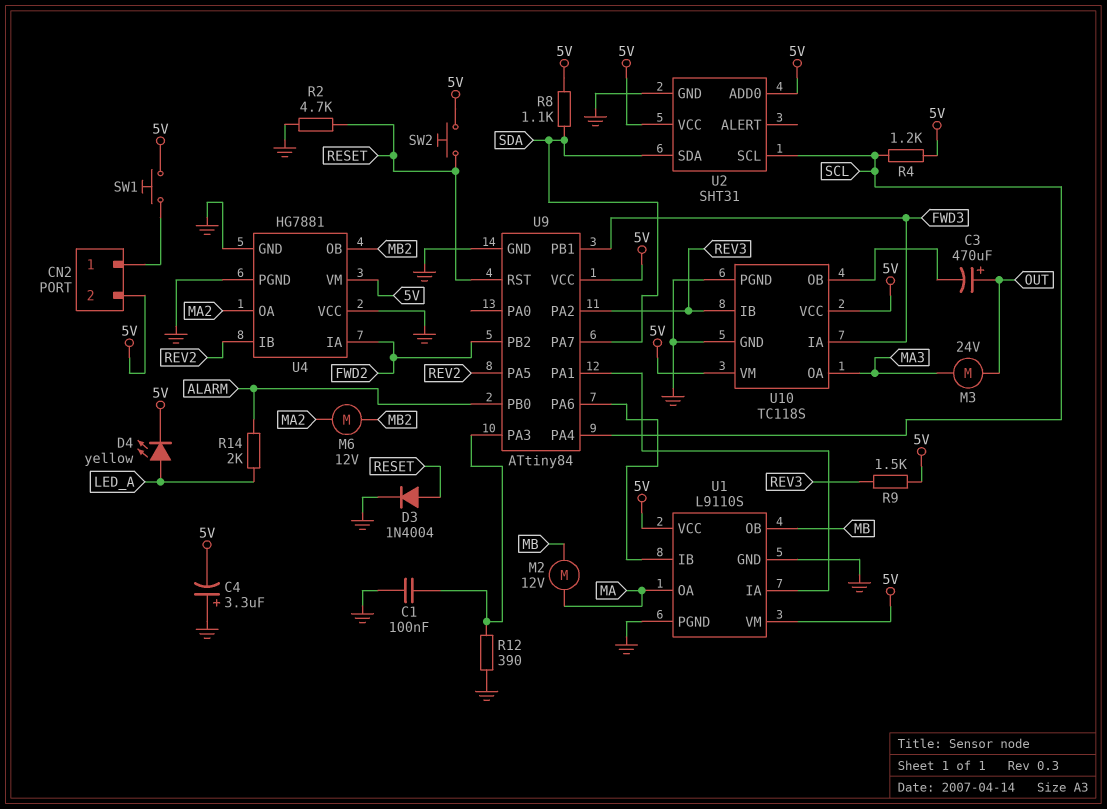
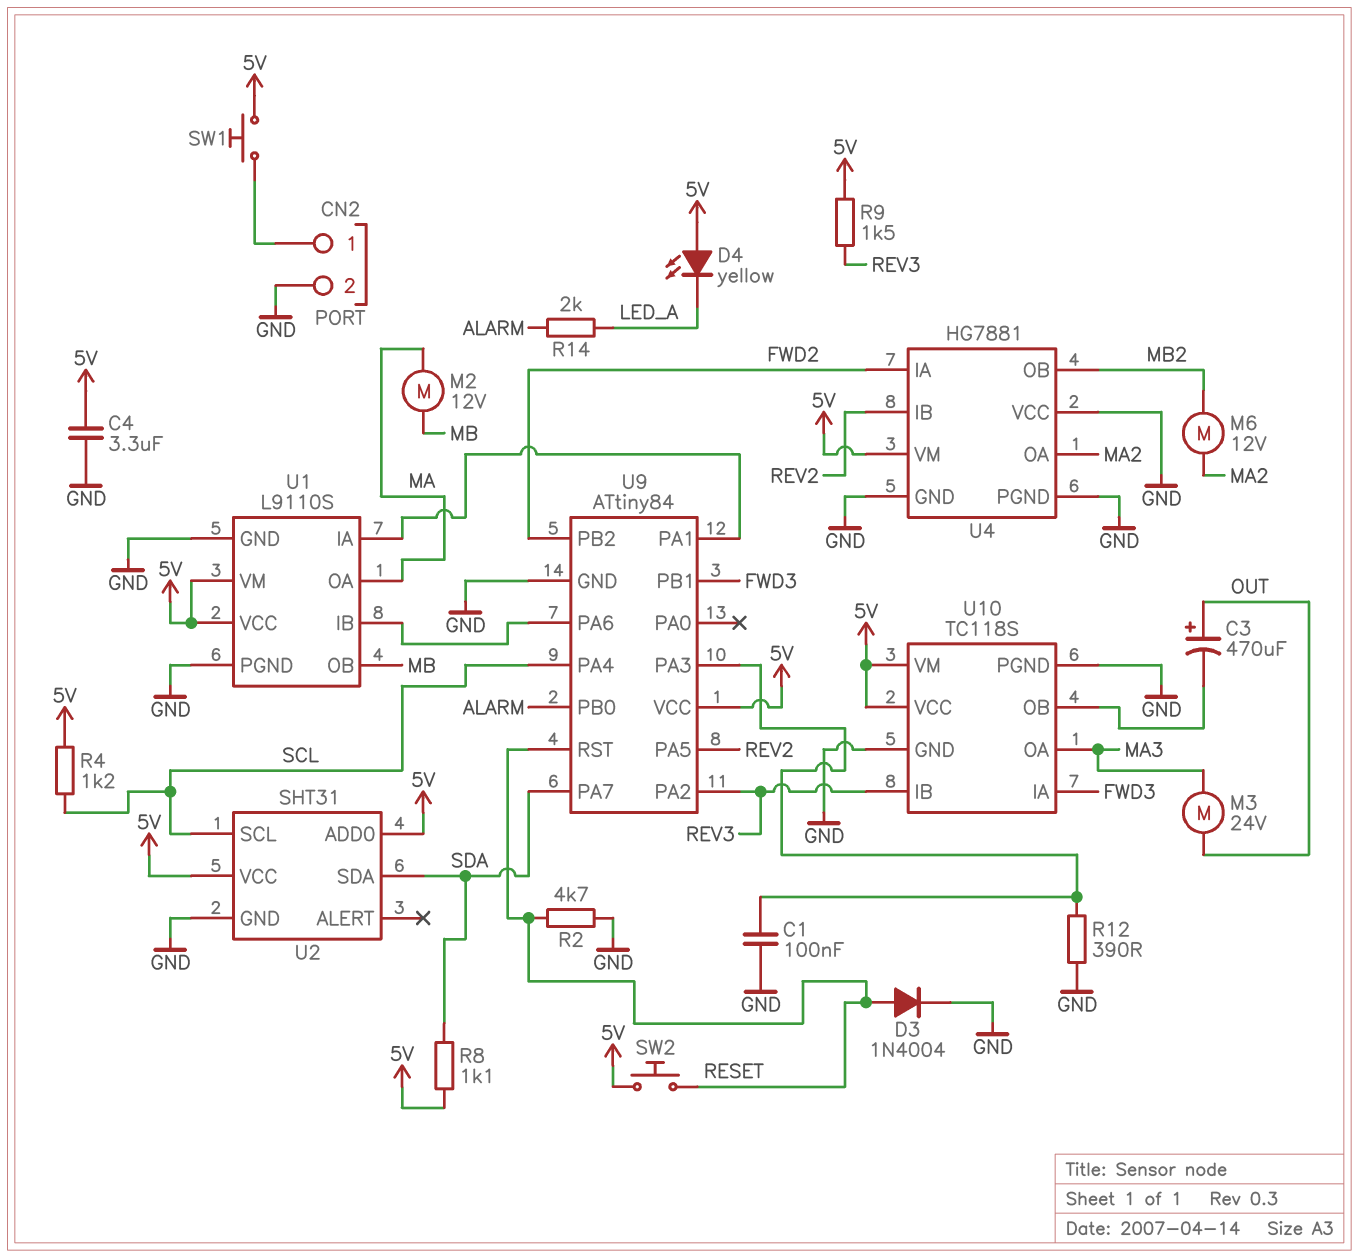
C4: 3.3uF (plus GND, minus 5V) -> 3.3uF (5V, GND)
CN2 pin 2: 5V -> GND
D4: LED yellow (A LED_A, K 5V) -> LED yellow (A 5V, K LED_A)

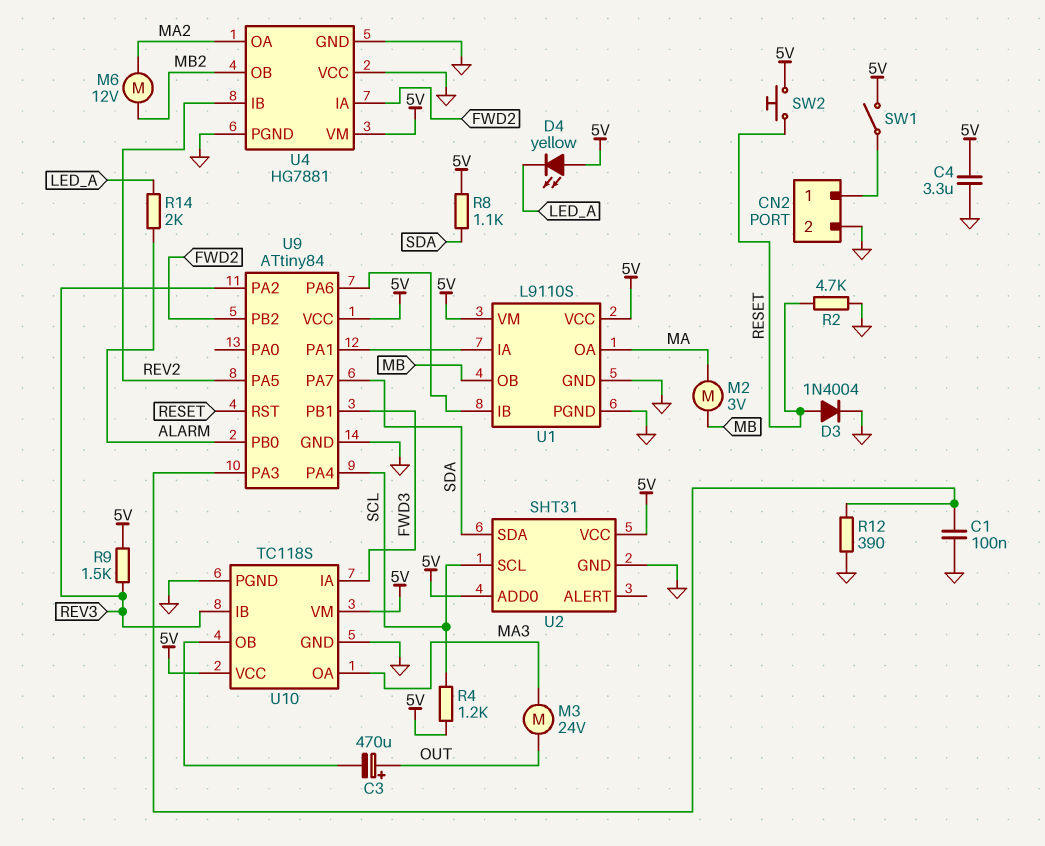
M2: motor 12V (MA, MB) -> motor 3V (MA, MB)
SW1: button (5V, CN2/1) -> switch (5V, CN2/1)

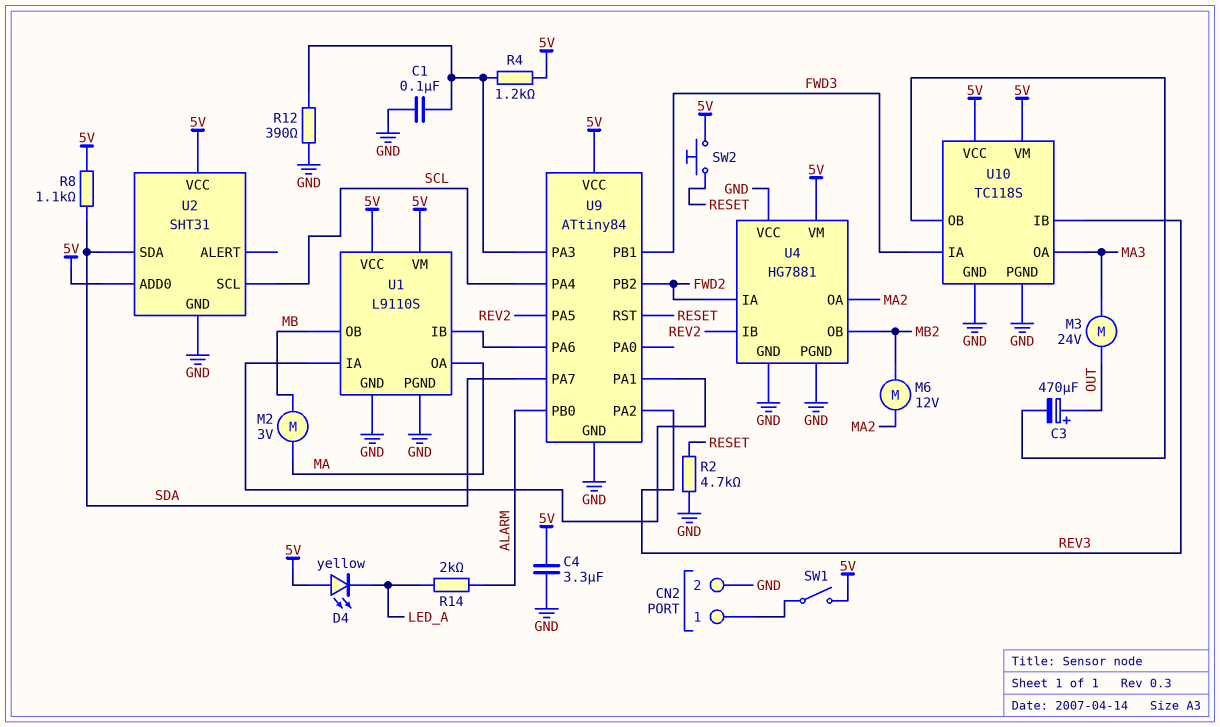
D3: diode 1N4004 (A RESET, K GND) -> none
R4: 1.2k (5V, SCL) -> 1.2k (5V, U9/PA3)
R9: 1.5k (5V, REV3) -> none

